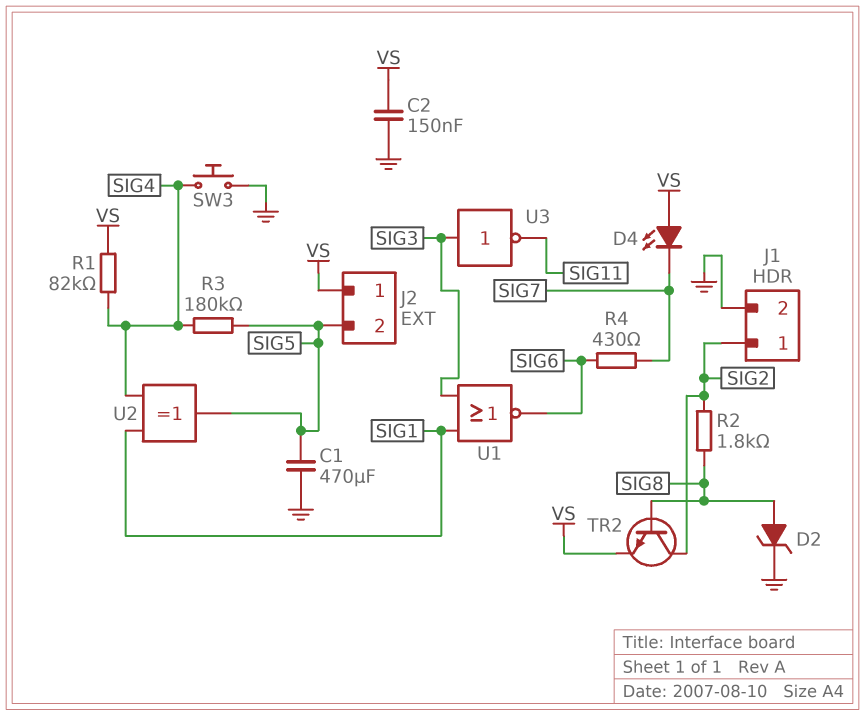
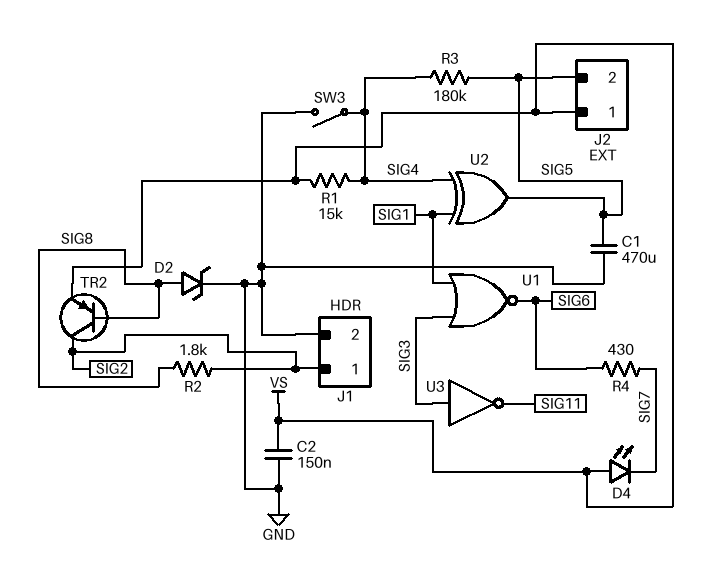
R1: 82k (SIG4, VS) -> 15k (SIG4, VS)
SW3: button (GND, SIG4) -> switch (GND, SIG4)
TR2: NPN (B SIG8, C SIG2, E VS) -> PNP (B SIG8, C SIG2, E VS)

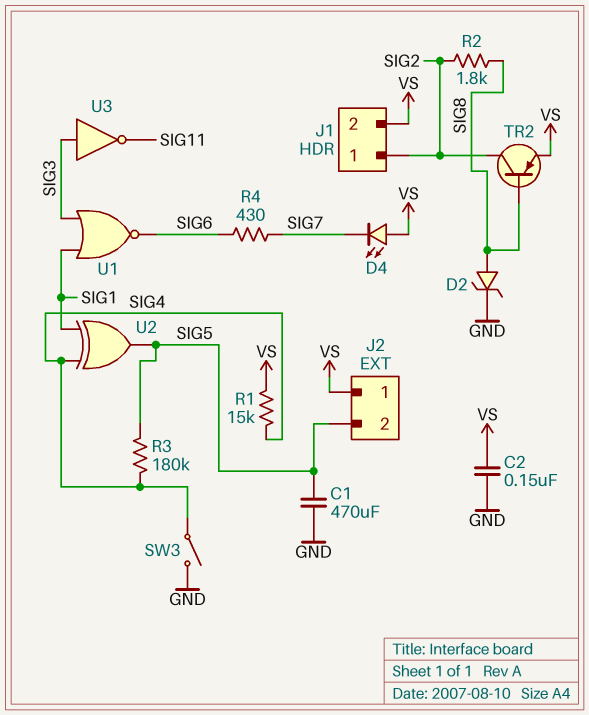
J1 pin 2: GND -> VS

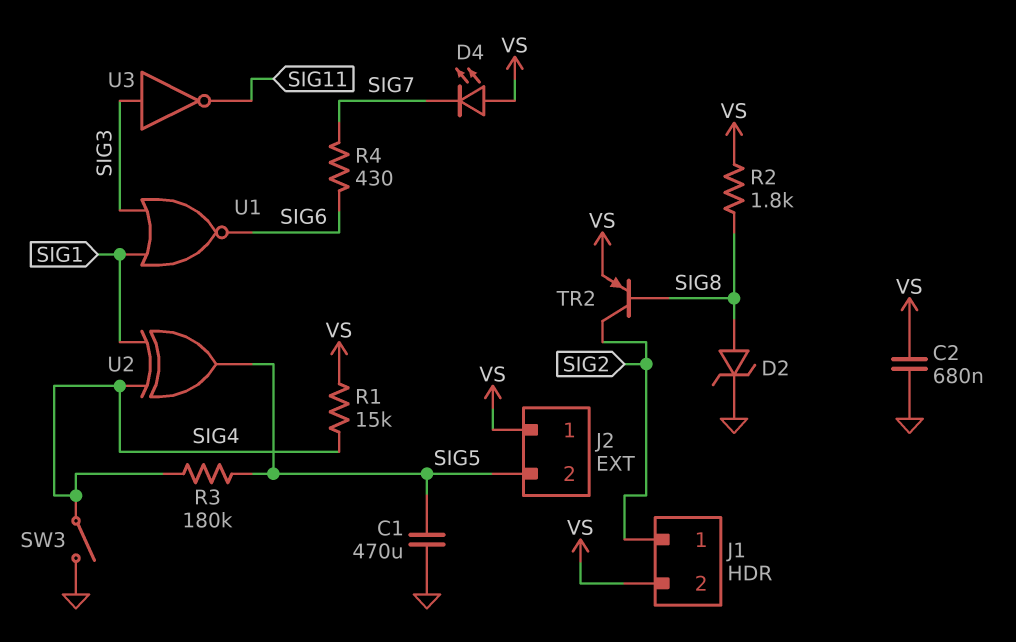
C2: 150nF (GND, VS) -> 680nF (GND, VS)
R2: 1.8k (SIG2, SIG8) -> 1.8k (SIG8, VS)

